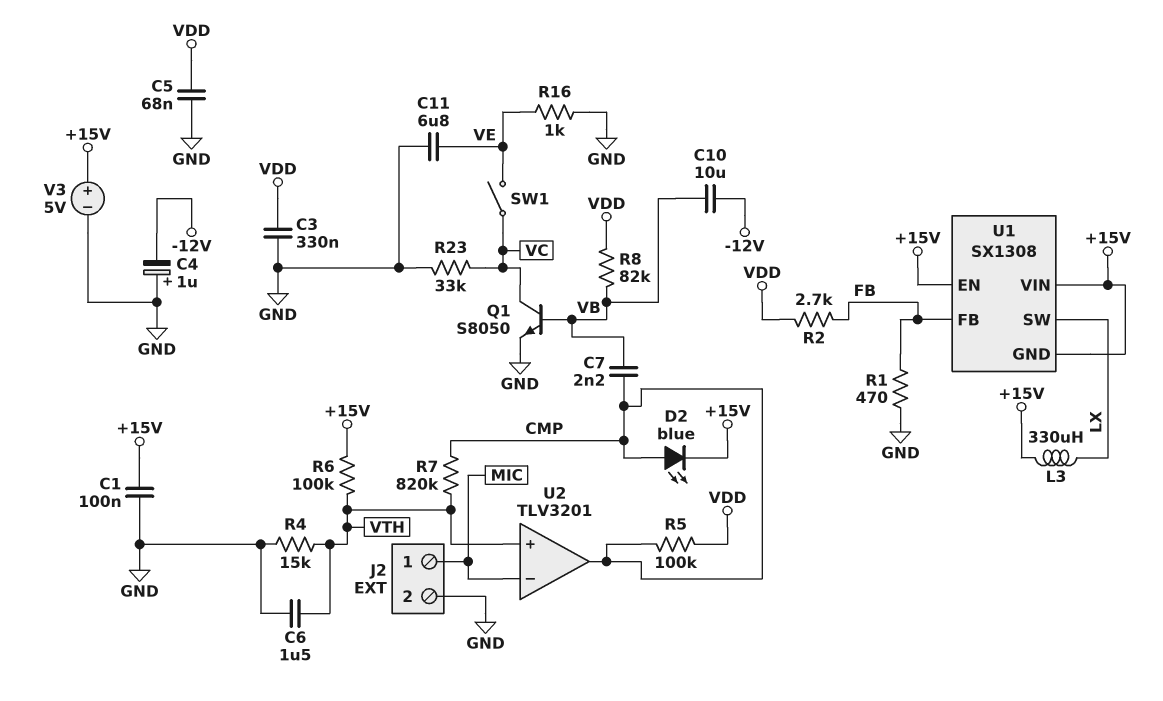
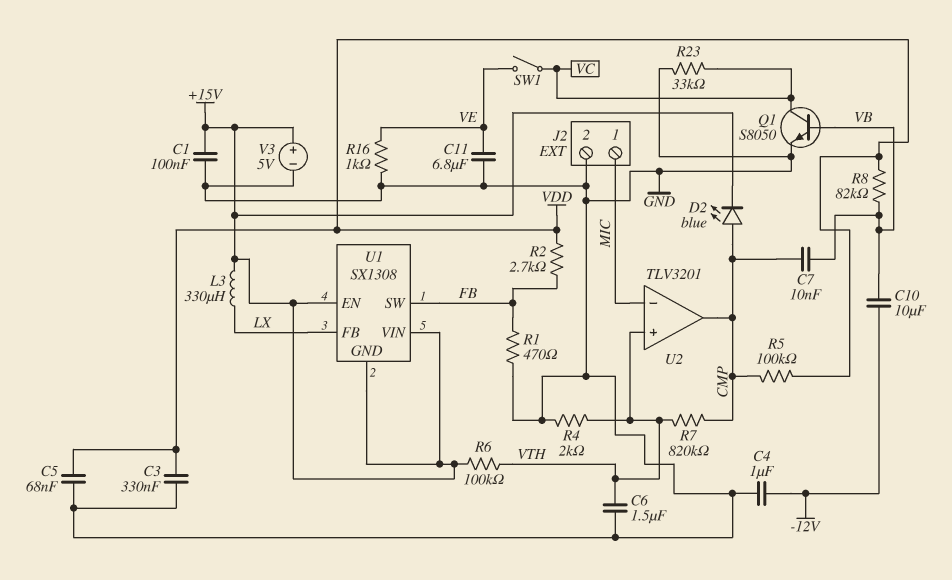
C4: 1uF (plus GND, minus -12V) -> 1uF (-12V, GND)
C7: 2.2nF (CMP, VB) -> 10nF (CMP, VB)
R4: 15k (GND, VTH) -> 2k (GND, VTH)
U1 pin FB: FB -> LX
U1 pin SW: LX -> FB

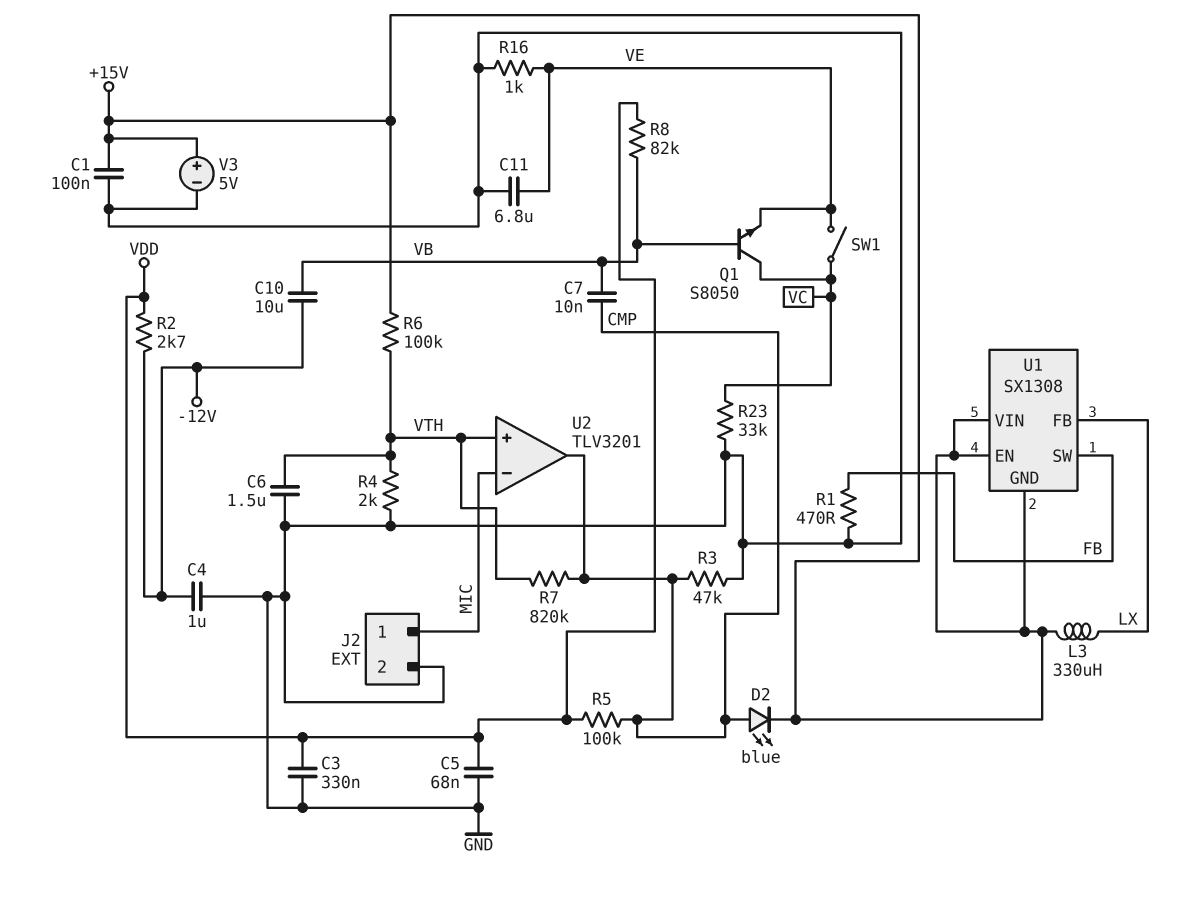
Q1: NPN S8050 (B VB, C VC, E GND) -> NPN S8050 (B VB, C VC, E VE)
R2: 2.7k (FB, VDD) -> 2.7k (-12V, VDD)
R3: none -> 47k (CMP, GND)

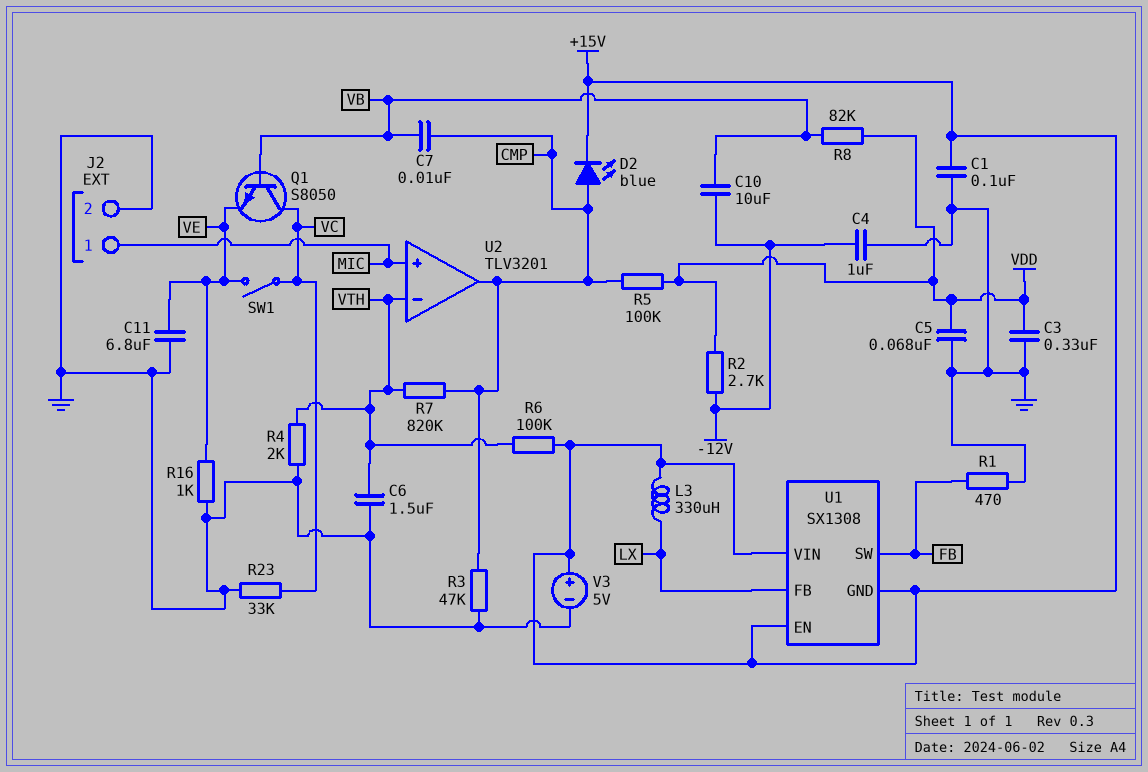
U2 pin in+: VTH -> MIC
U2 pin in-: MIC -> VTH

